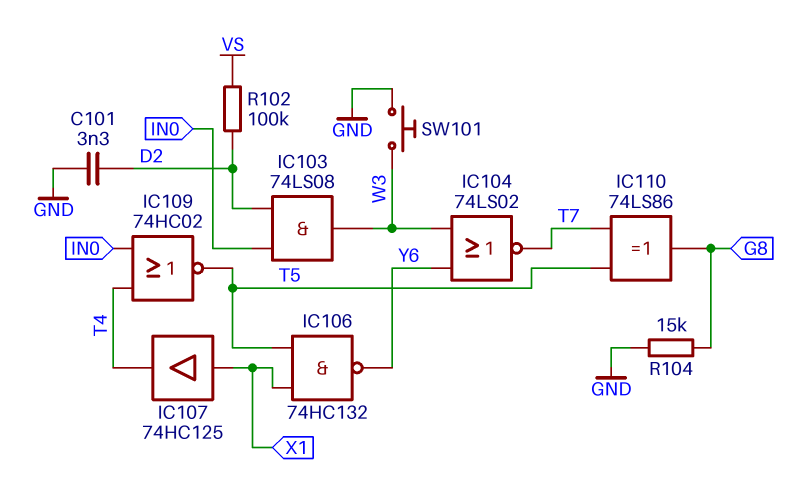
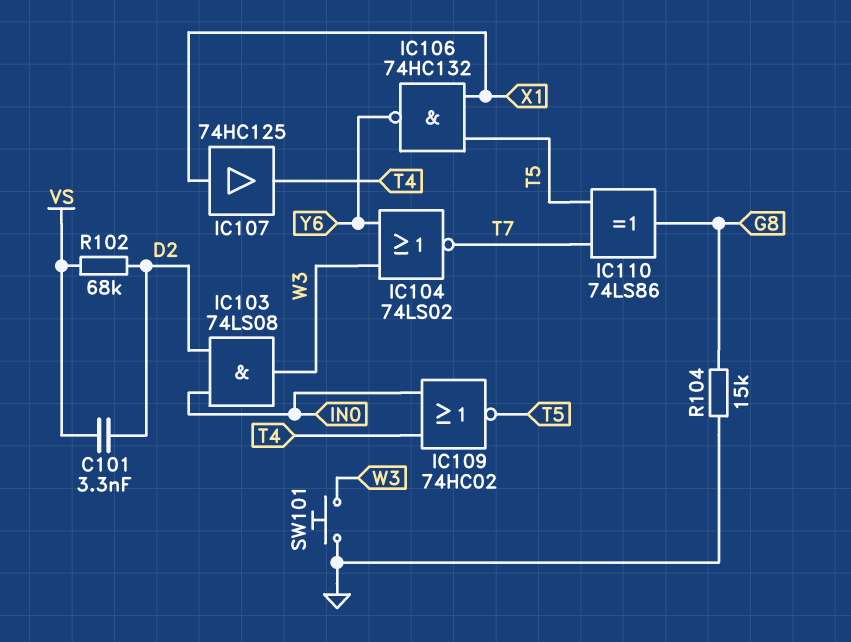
C101: 3.3nF (D2, GND) -> 3.3nF (D2, VS)
R102: 100k (D2, VS) -> 68k (D2, VS)

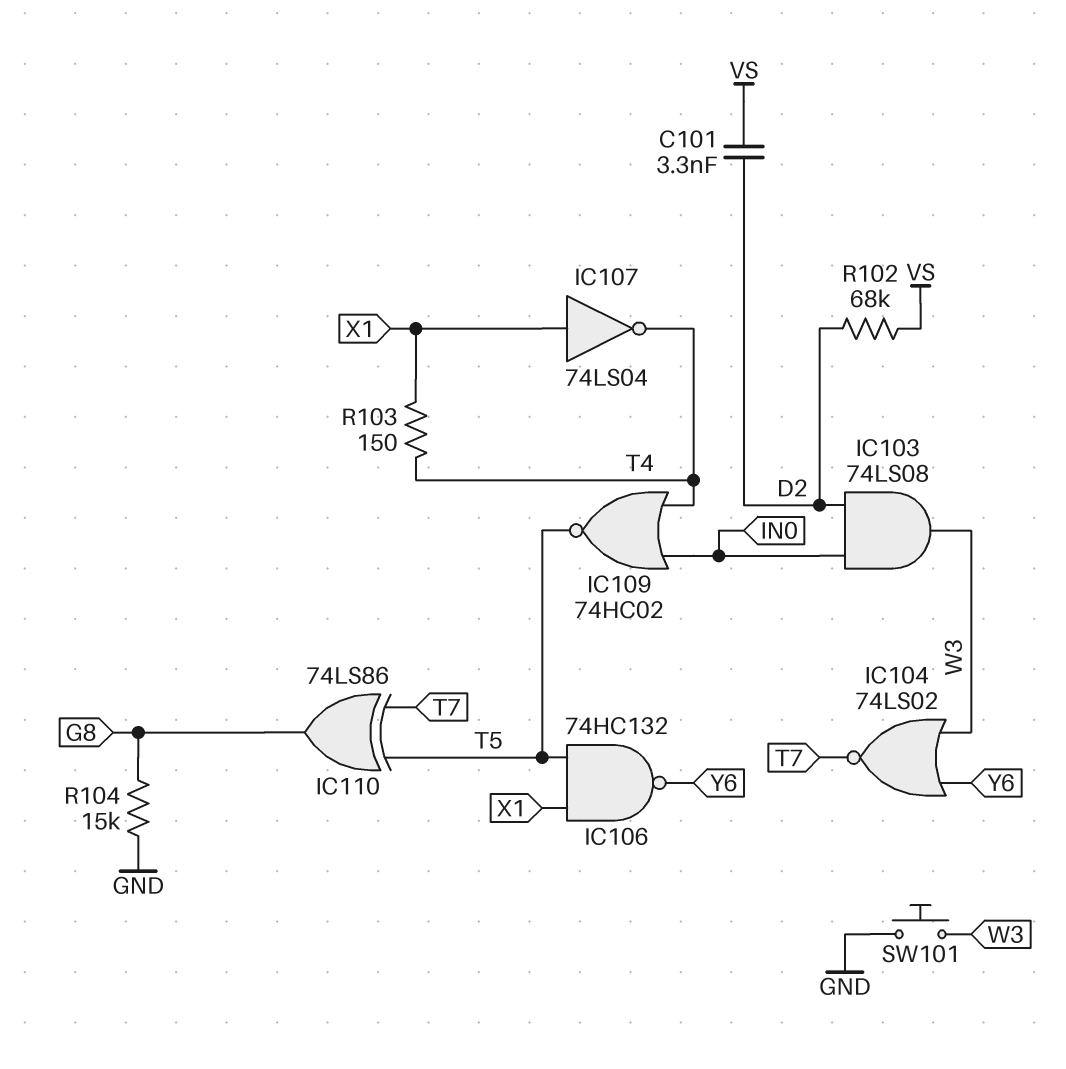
IC107: buffer 74HC125 (in X1, out T4) -> NOT 74LS04 (in X1, out T4)
R103: none -> 150 (T4, X1)

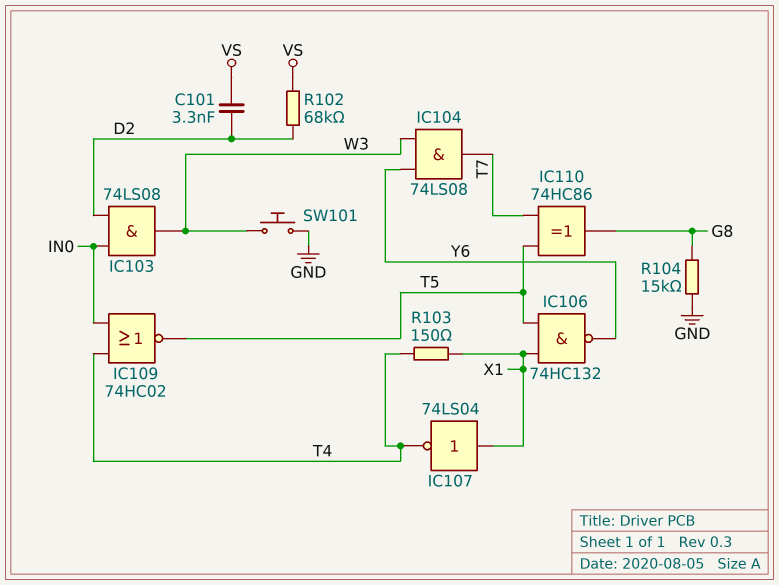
IC104: NOR 74LS02 (in W3, in Y6, out T7) -> AND 74LS08 (in W3, in Y6, out T7)
IC110: XOR 74LS86 (in T5, in T7, out G8) -> XOR 74HC86 (in T5, in T7, out G8)

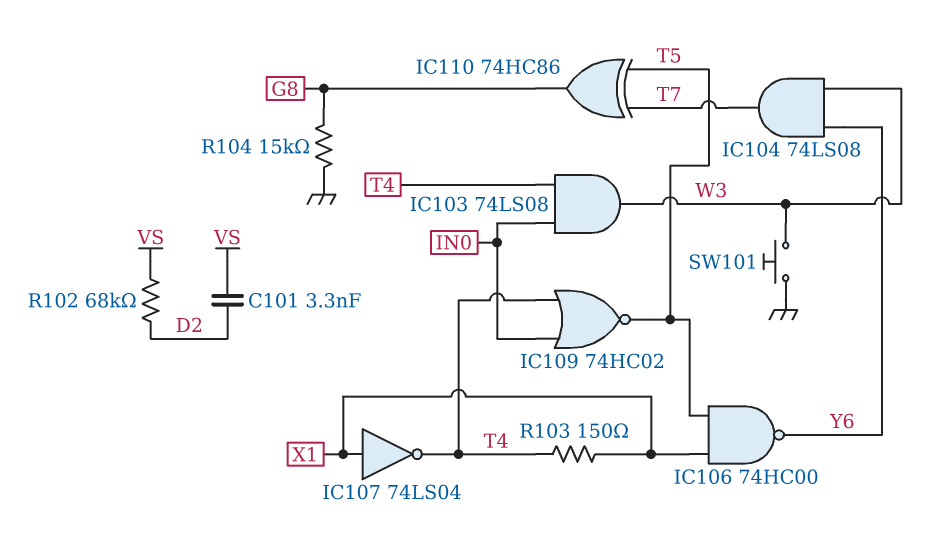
IC103: AND 74LS08 (in D2, in IN0, out W3) -> AND 74LS08 (in IN0, in T4, out W3)
IC106: NAND 74HC132 (in T5, in X1, out Y6) -> NAND 74HC00 (in T5, in X1, out Y6)

